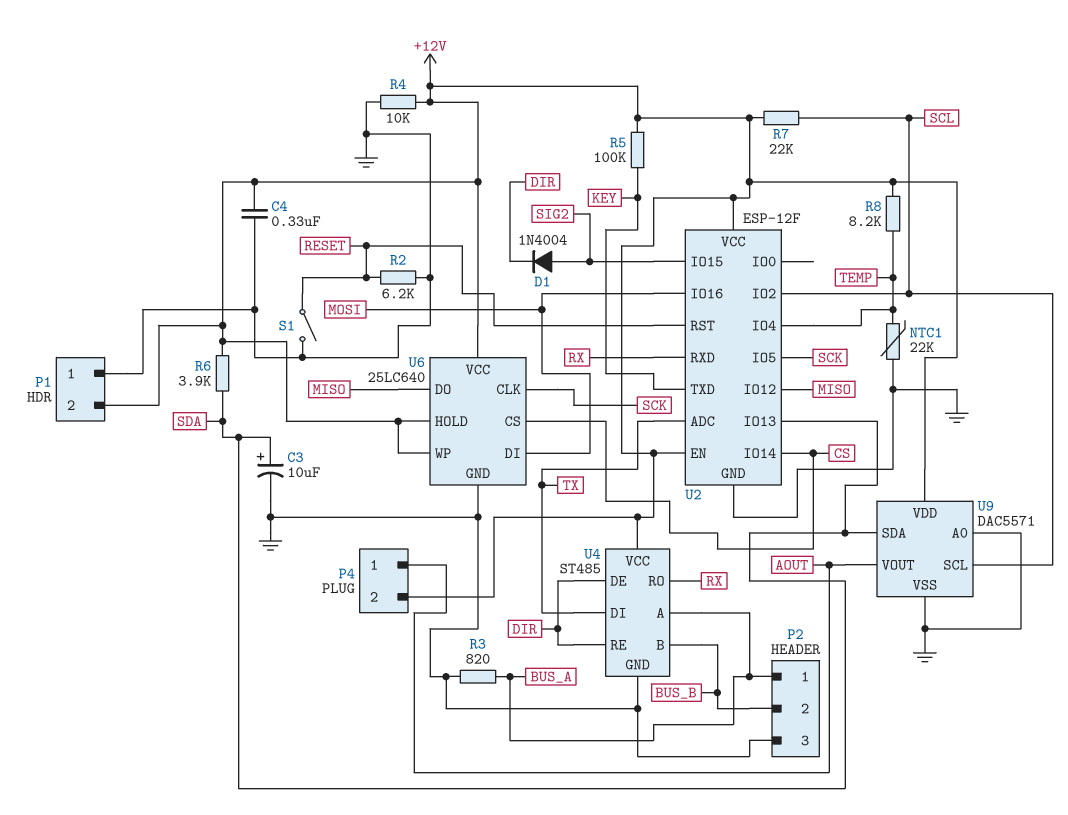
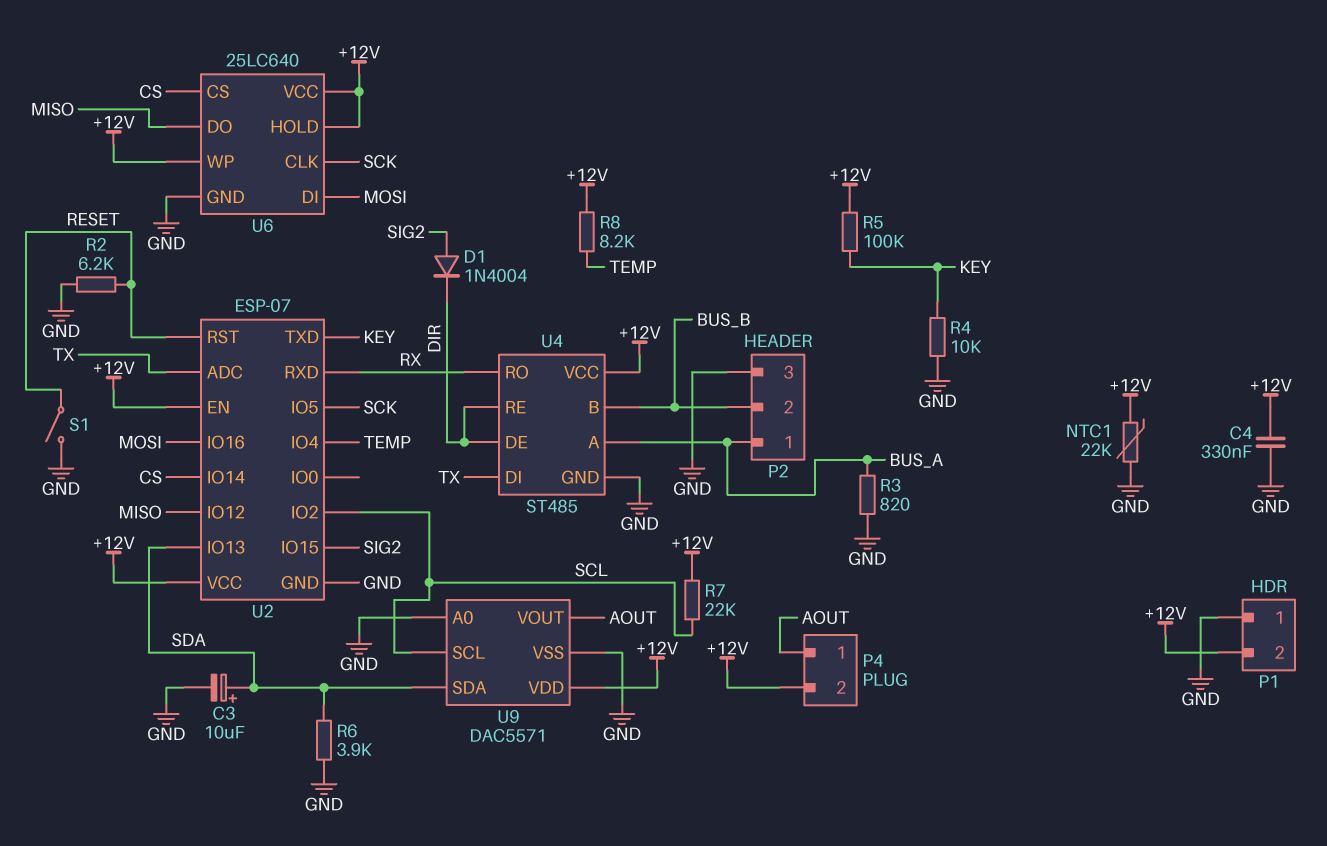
NTC1: 22k (GND, TEMP) -> 22k (+12V, GND)
R4: 10k (+12V, GND) -> 10k (GND, KEY)
R6: 3.9k (+12V, SDA) -> 3.9k (GND, SDA)
U2: ESP-12F -> ESP-07

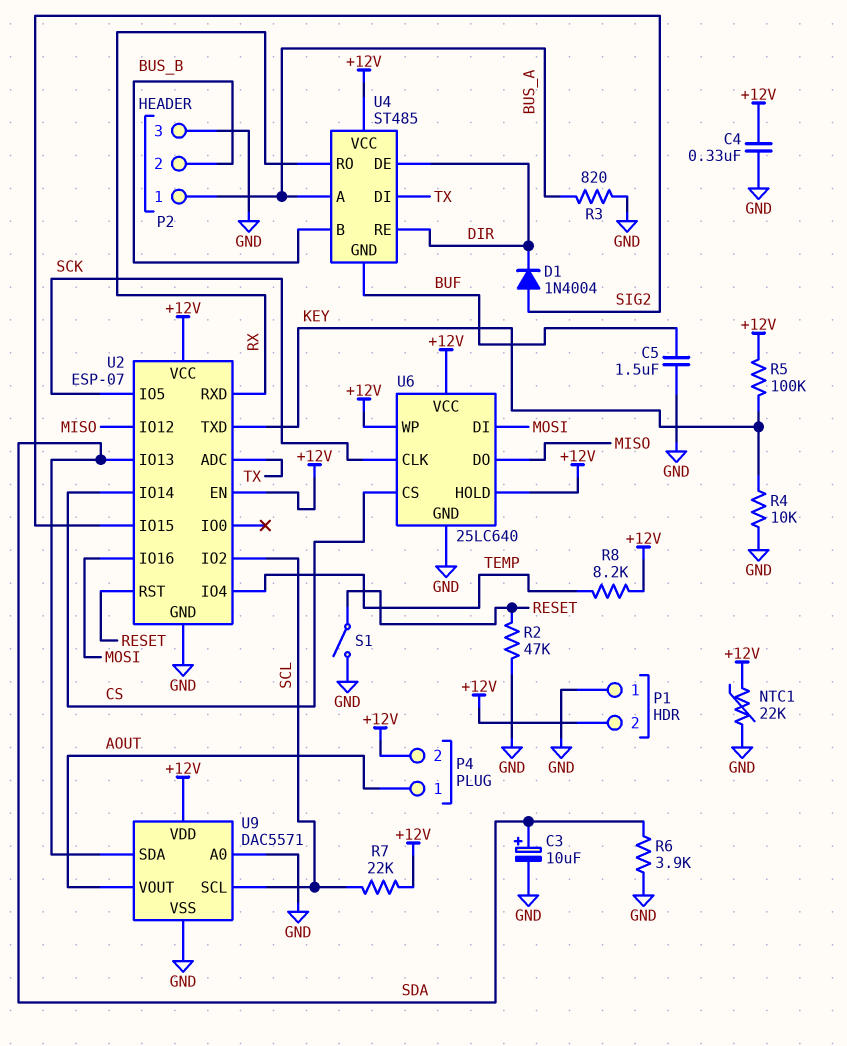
C5: none -> 1.5uF (BUF, GND)
R2: 6.2k (GND, RESET) -> 47k (GND, RESET)
U4 pin GND: GND -> BUF

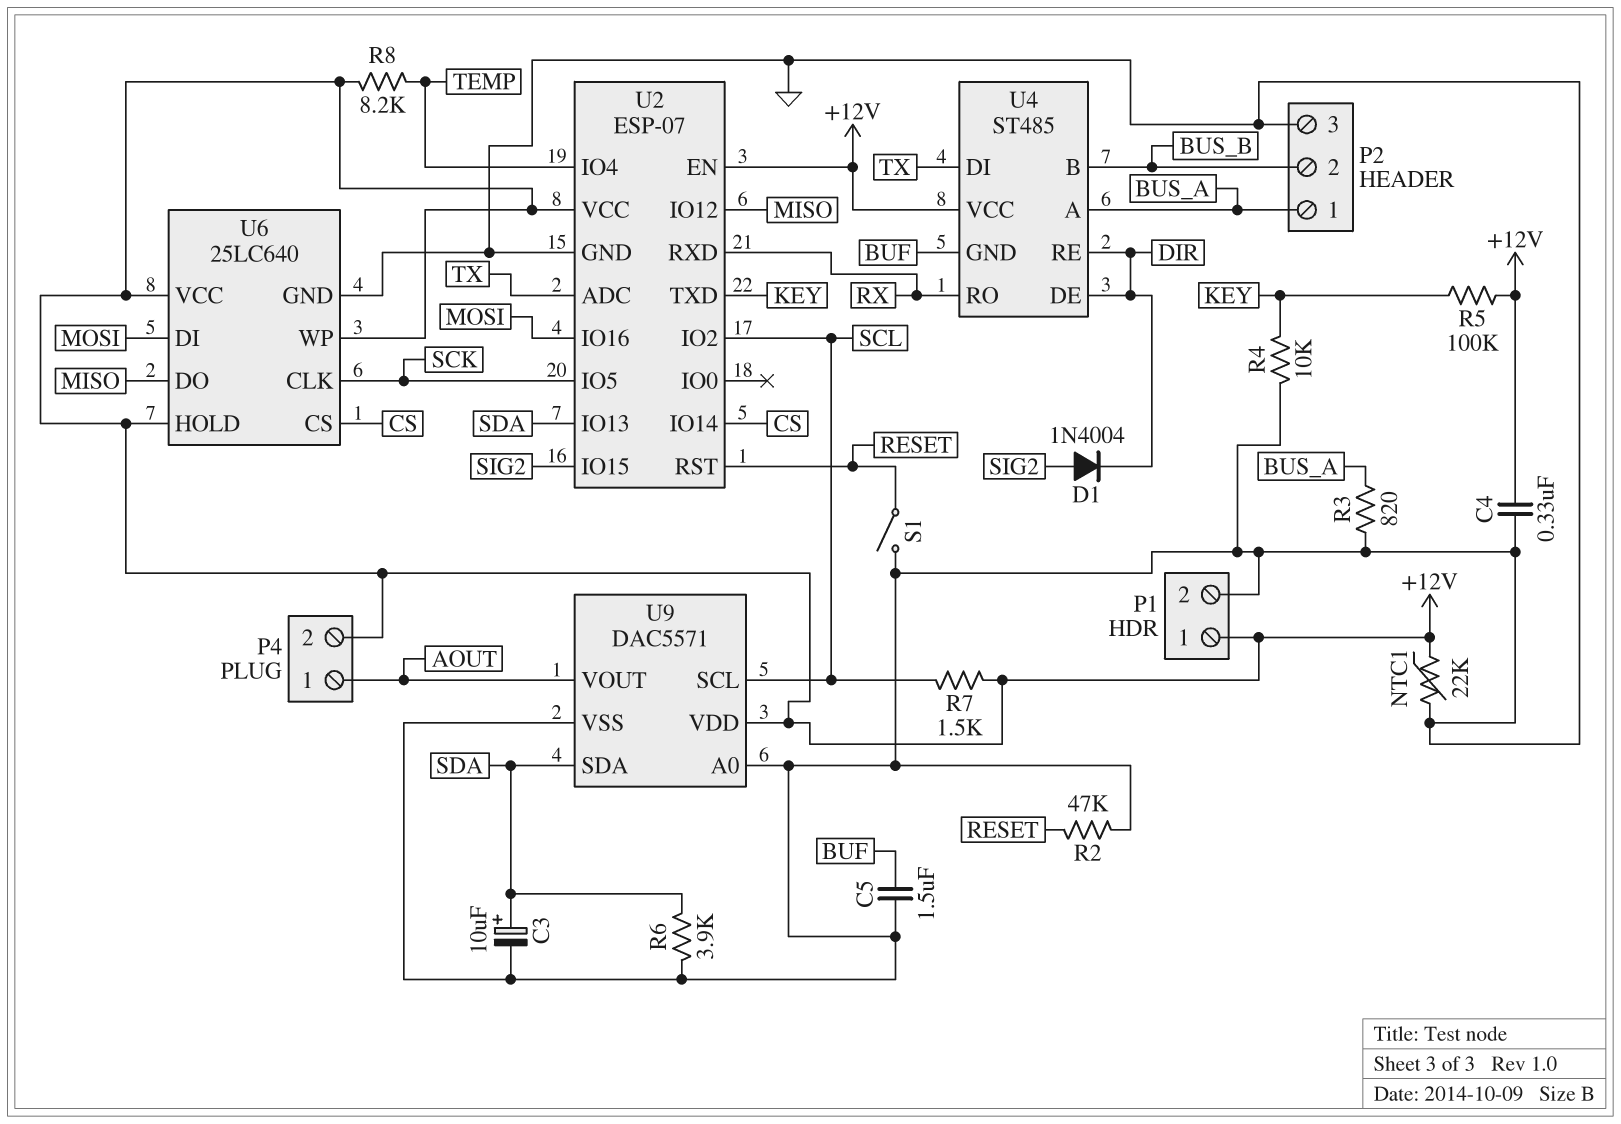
P1 pin 1: GND -> +12V
P1 pin 2: +12V -> GND
R7: 22k (+12V, SCL) -> 1.5k (+12V, SCL)

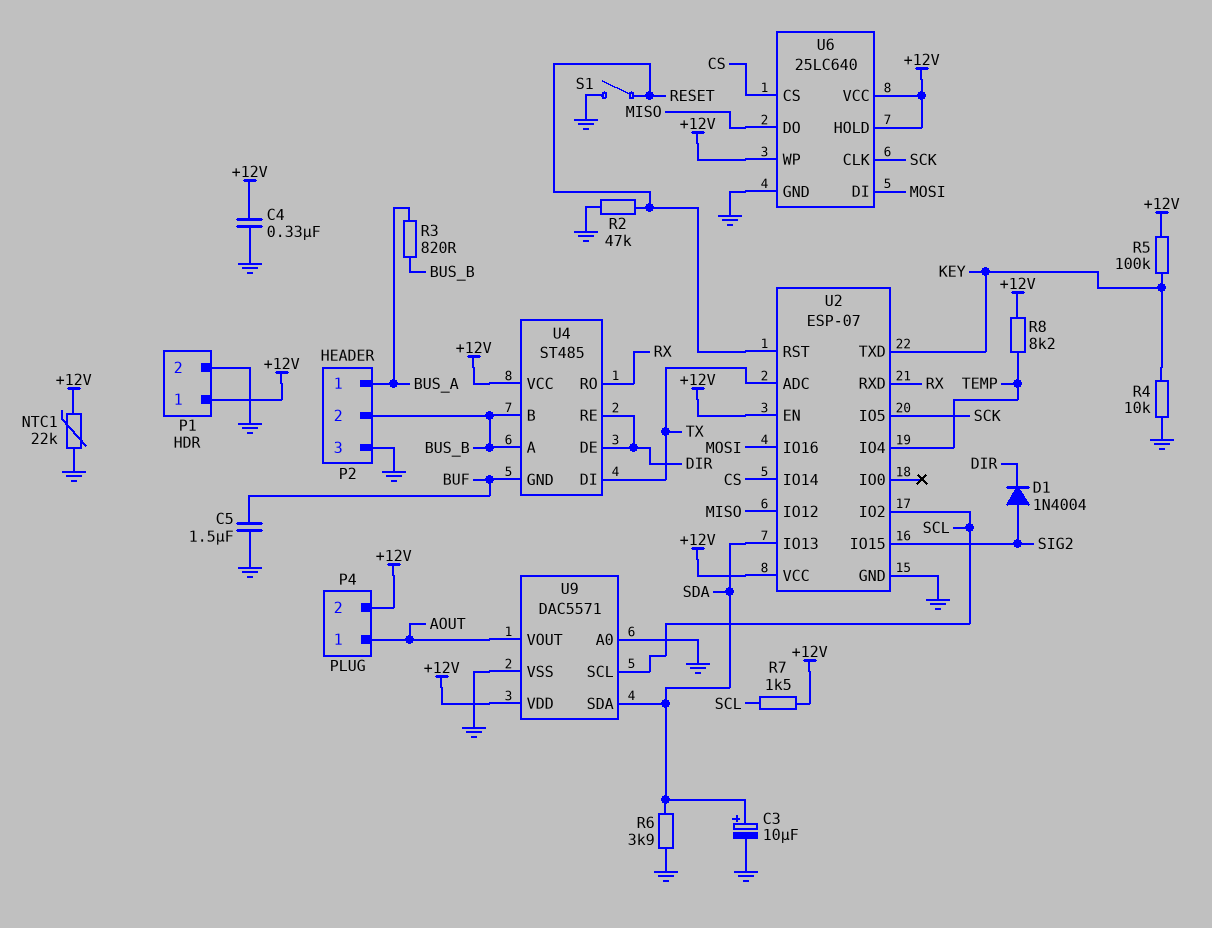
R3: 820 (BUS_A, GND) -> 820 (BUS_A, BUS_B)
U4 pin A: BUS_A -> BUS_B

